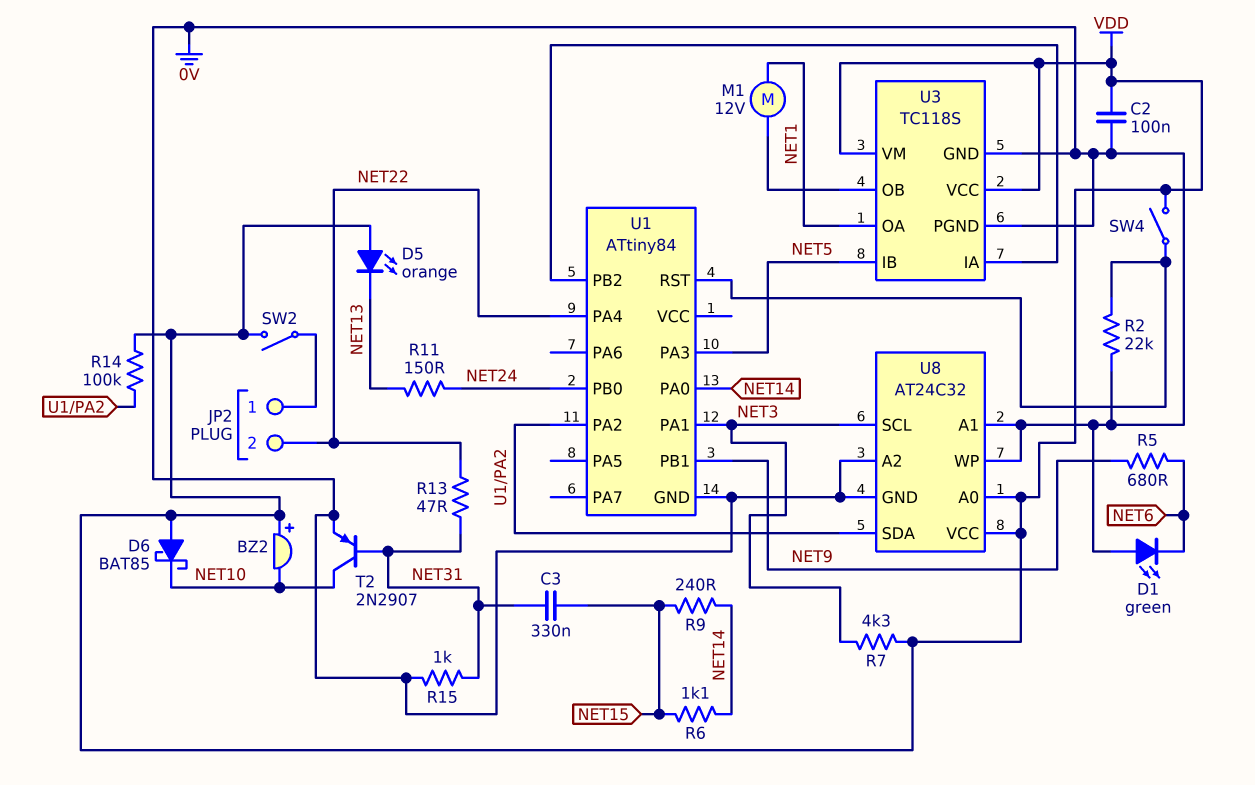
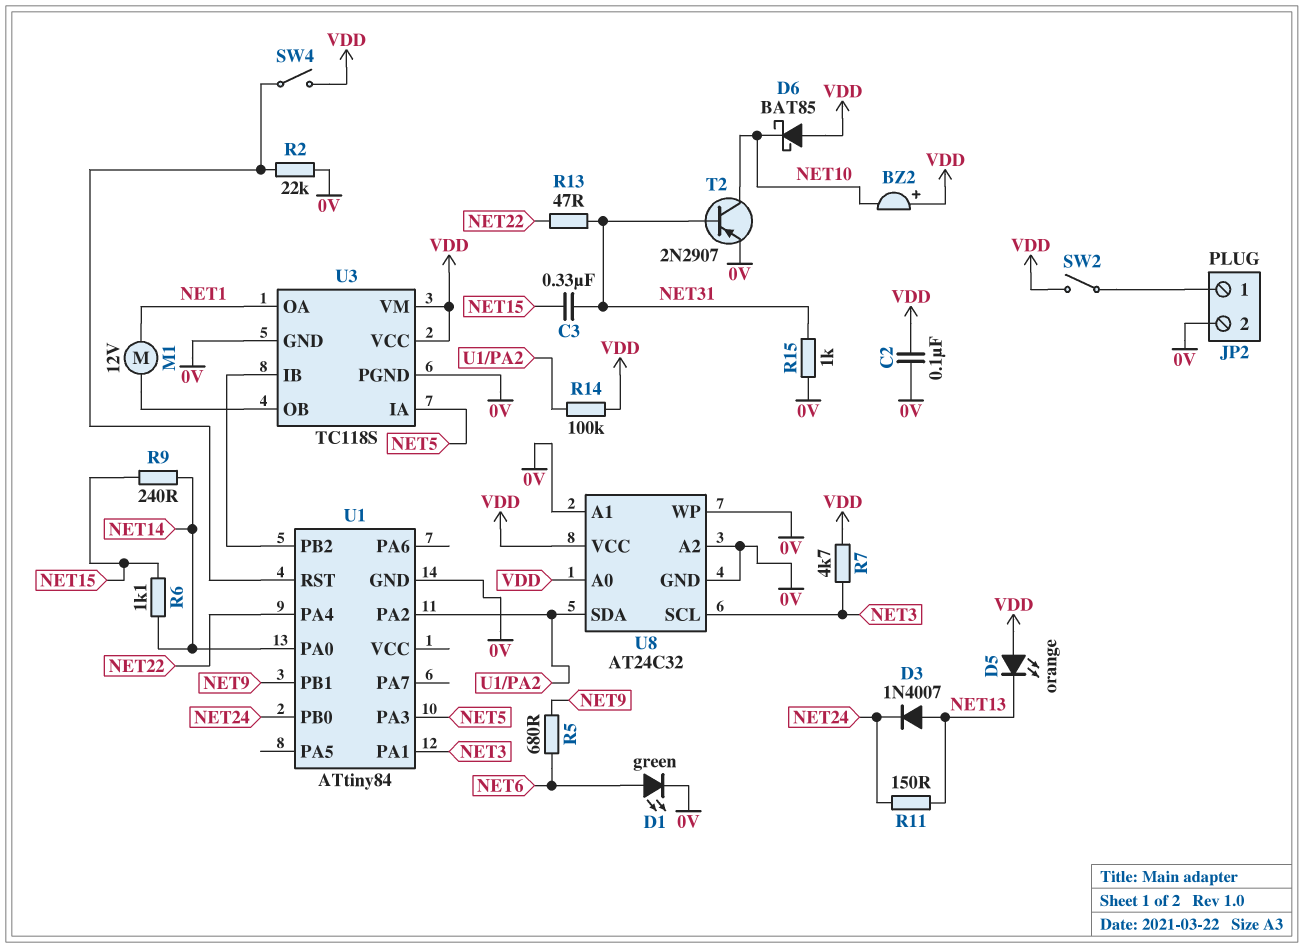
D1: LED green (A 0V, K NET6) -> LED green (A NET6, K 0V)
D3: none -> diode 1N4007 (A NET13, K NET24)
JP2 pin 2: NET22 -> 0V
R7: 4.3k (NET3, VDD) -> 4.7k (NET3, VDD)
U3 pin IA: U1/PB2 -> NET5
U3 pin IB: NET5 -> U1/PB2

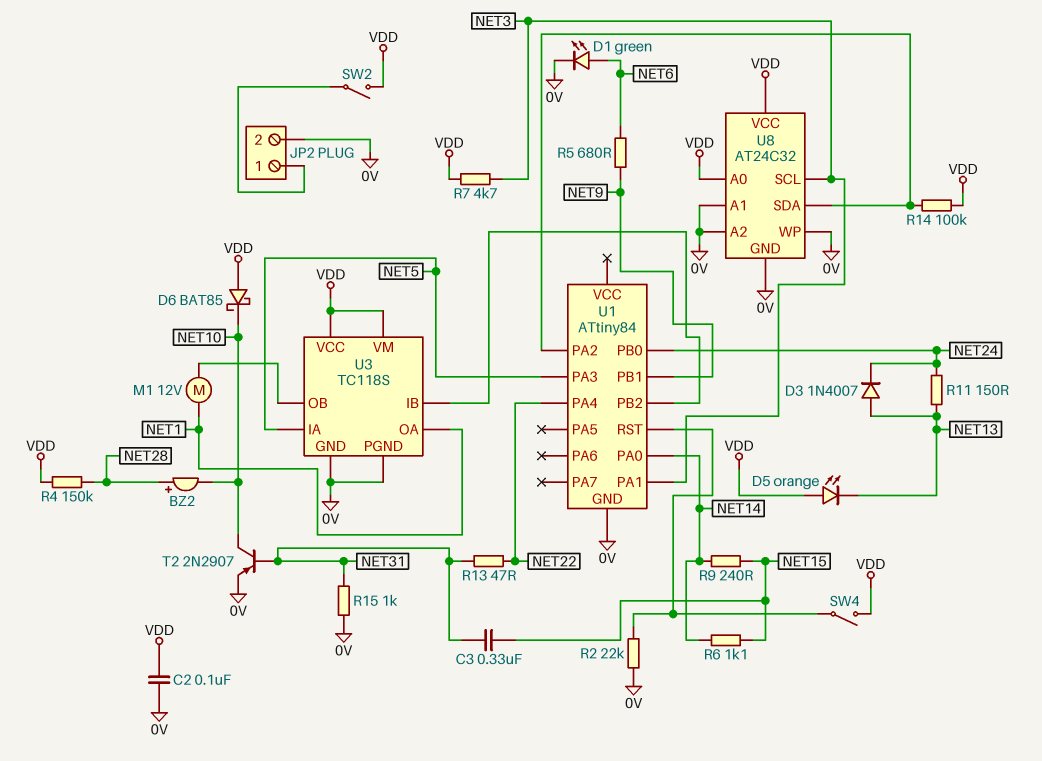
BZ2: buzzer (plus VDD, minus NET10) -> buzzer (plus NET28, minus NET10)
R4: none -> 150k (NET28, VDD)

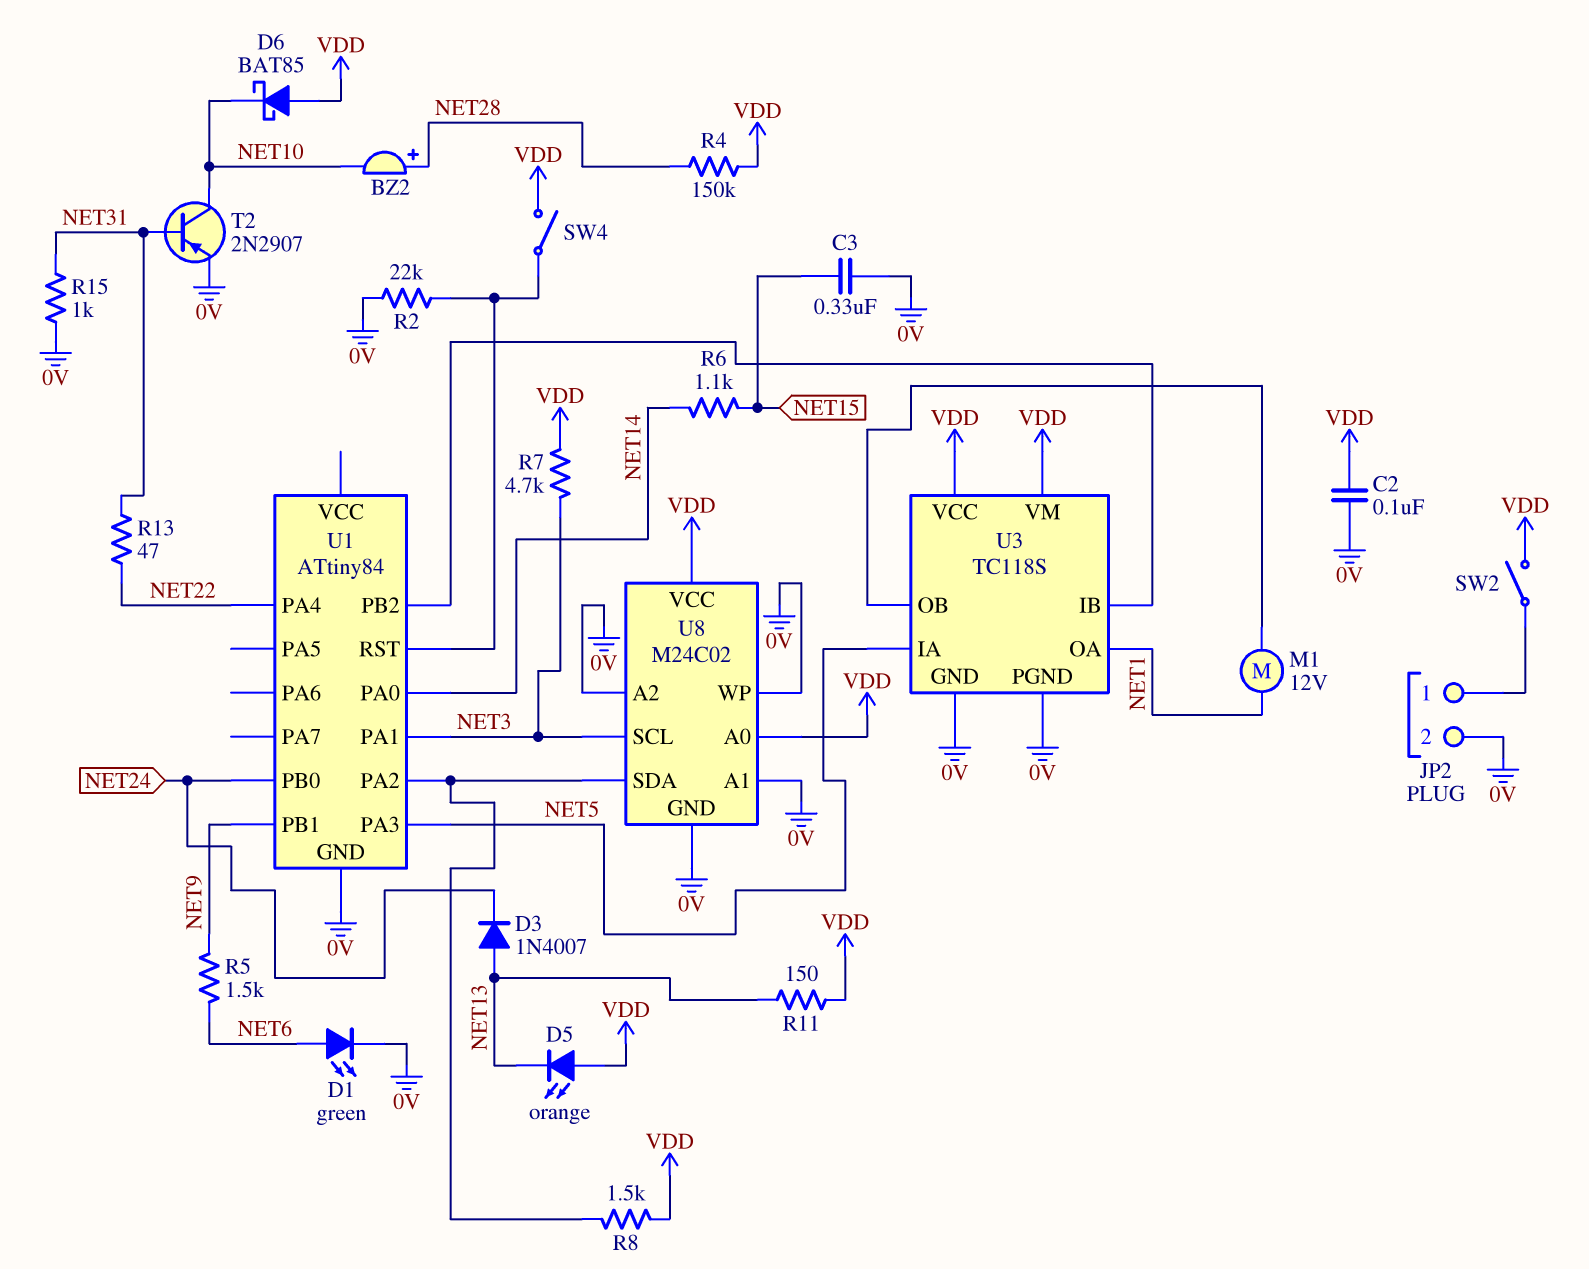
C3: 330nF (NET15, NET31) -> 330nF (0V, NET15)
R5: 680 (NET6, NET9) -> 1.5k (NET6, NET9)
R8: none -> 1.5k (U1/PA2, VDD)
R9: 240 (NET14, NET15) -> none
R11: 150 (NET13, NET24) -> 150 (NET13, VDD)
R14: 100k (U1/PA2, VDD) -> none
U8: AT24C32 -> M24C02

